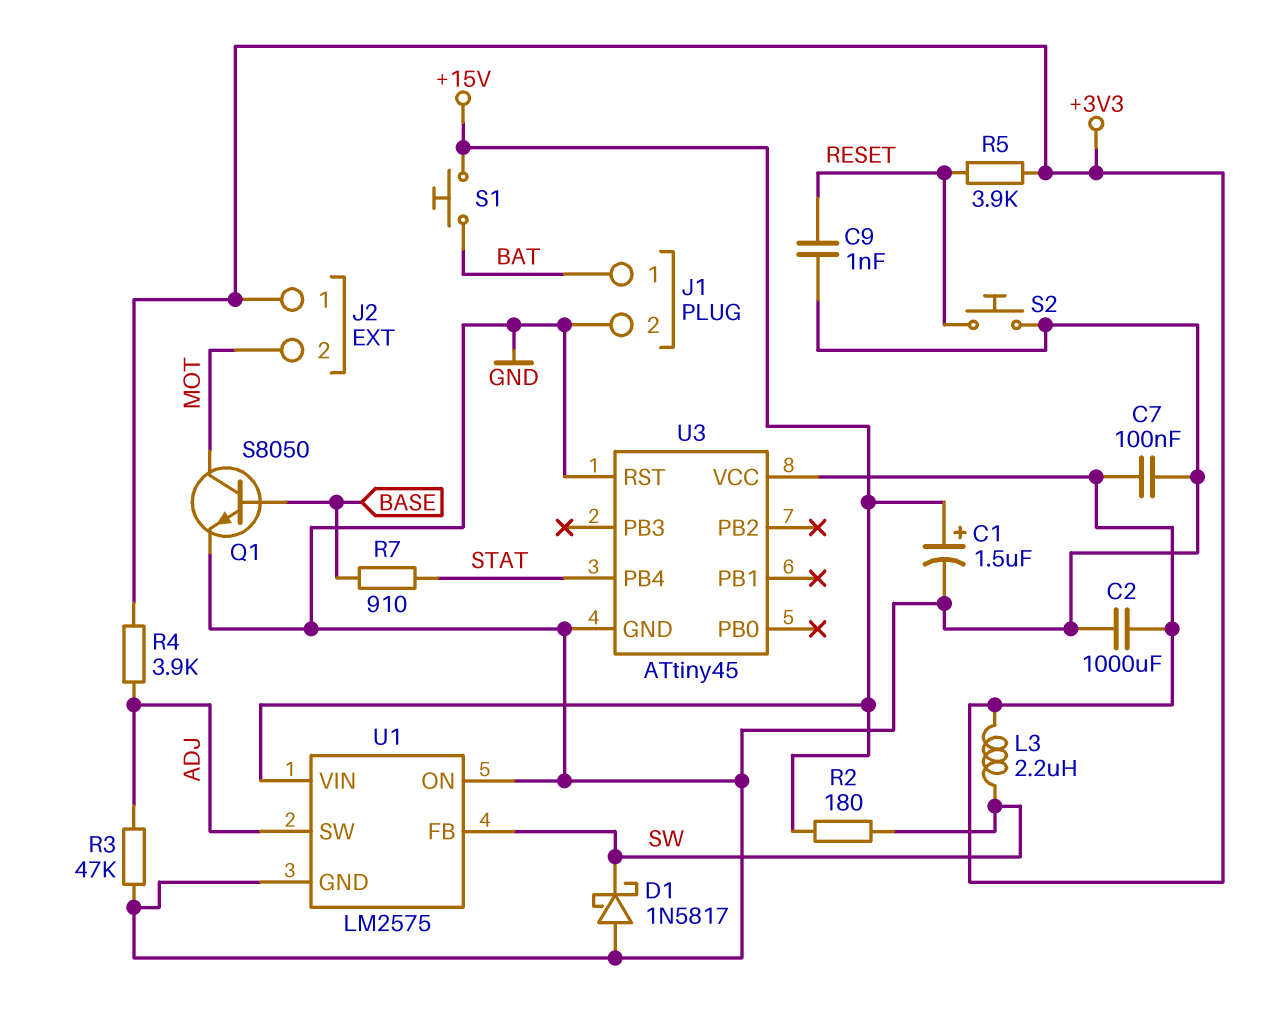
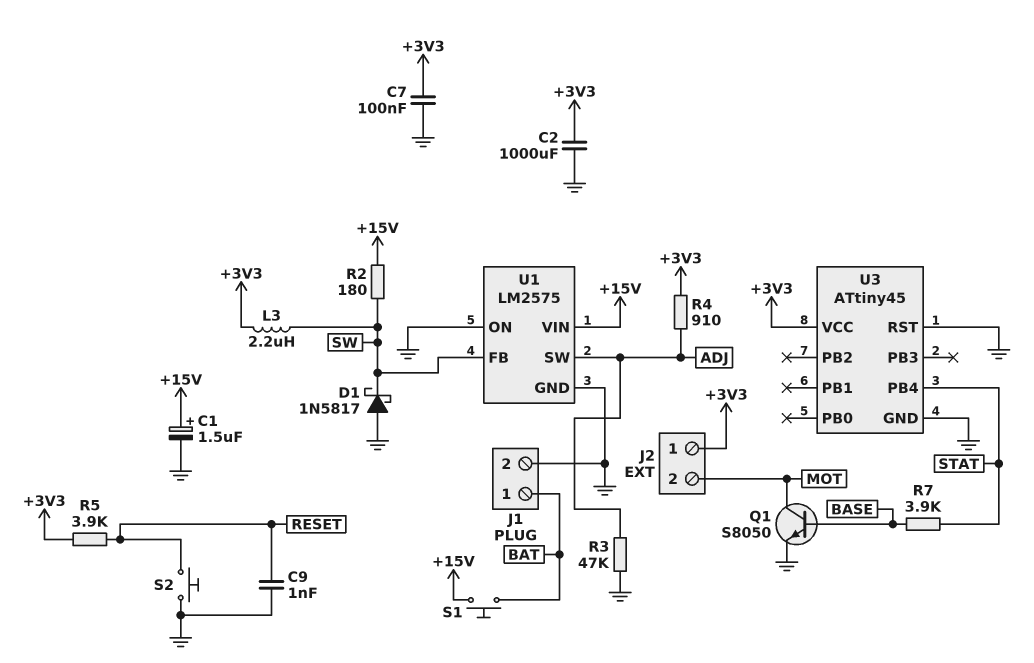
R4: 3.9k (+3V3, ADJ) -> 910 (+3V3, ADJ)
R7: 910 (BASE, STAT) -> 3.9k (BASE, STAT)

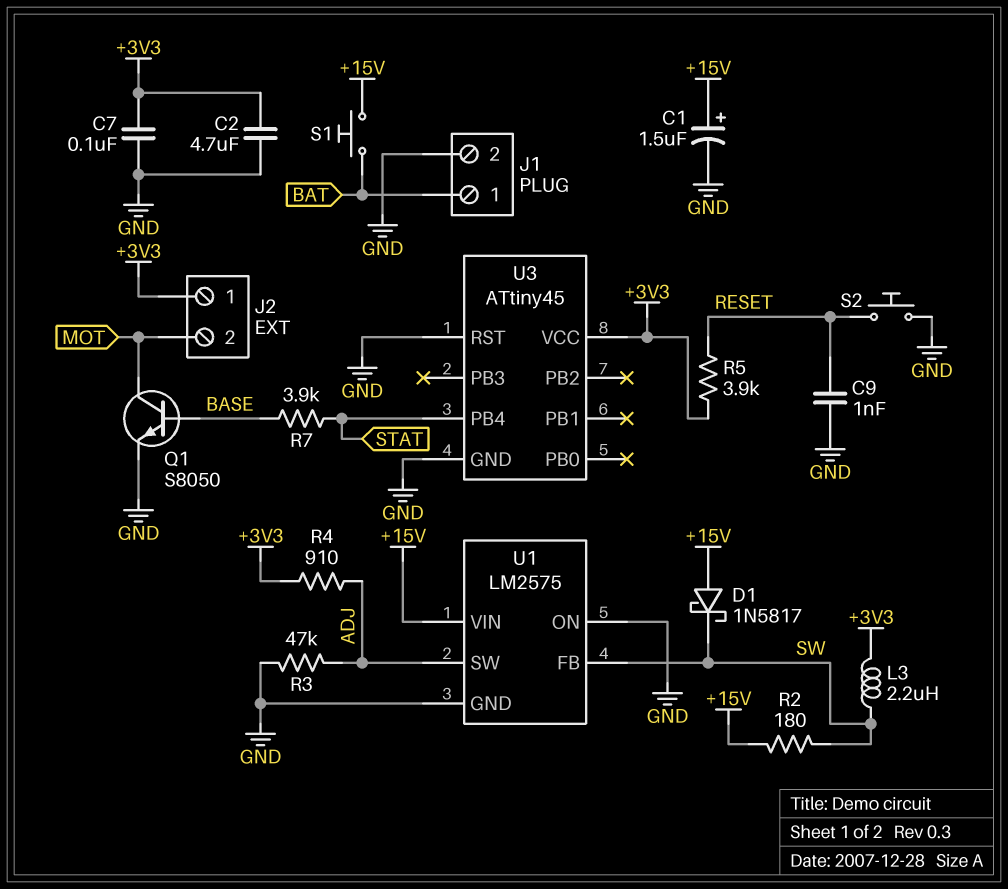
C2: 1000uF (+3V3, GND) -> 4.7uF (+3V3, GND)
D1: schottky 1N5817 (A GND, K SW) -> schottky 1N5817 (A +15V, K SW)

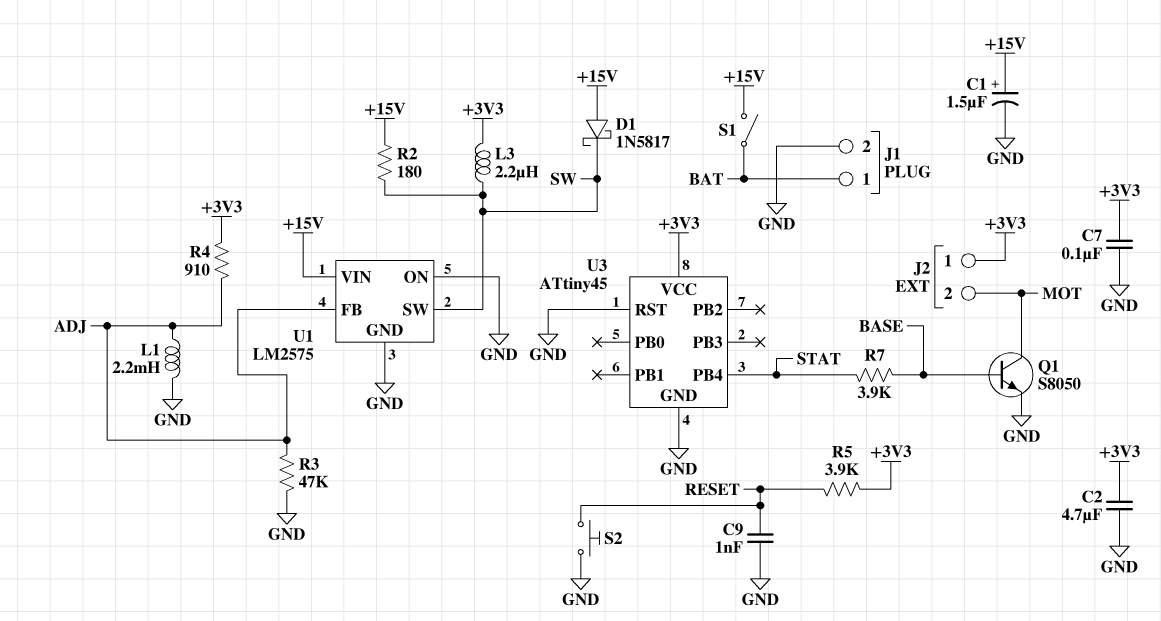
L1: none -> 2.2mH (ADJ, GND)
S1: button (+15V, BAT) -> switch (+15V, BAT)
U1 pin FB: SW -> ADJ
U1 pin SW: ADJ -> SW

